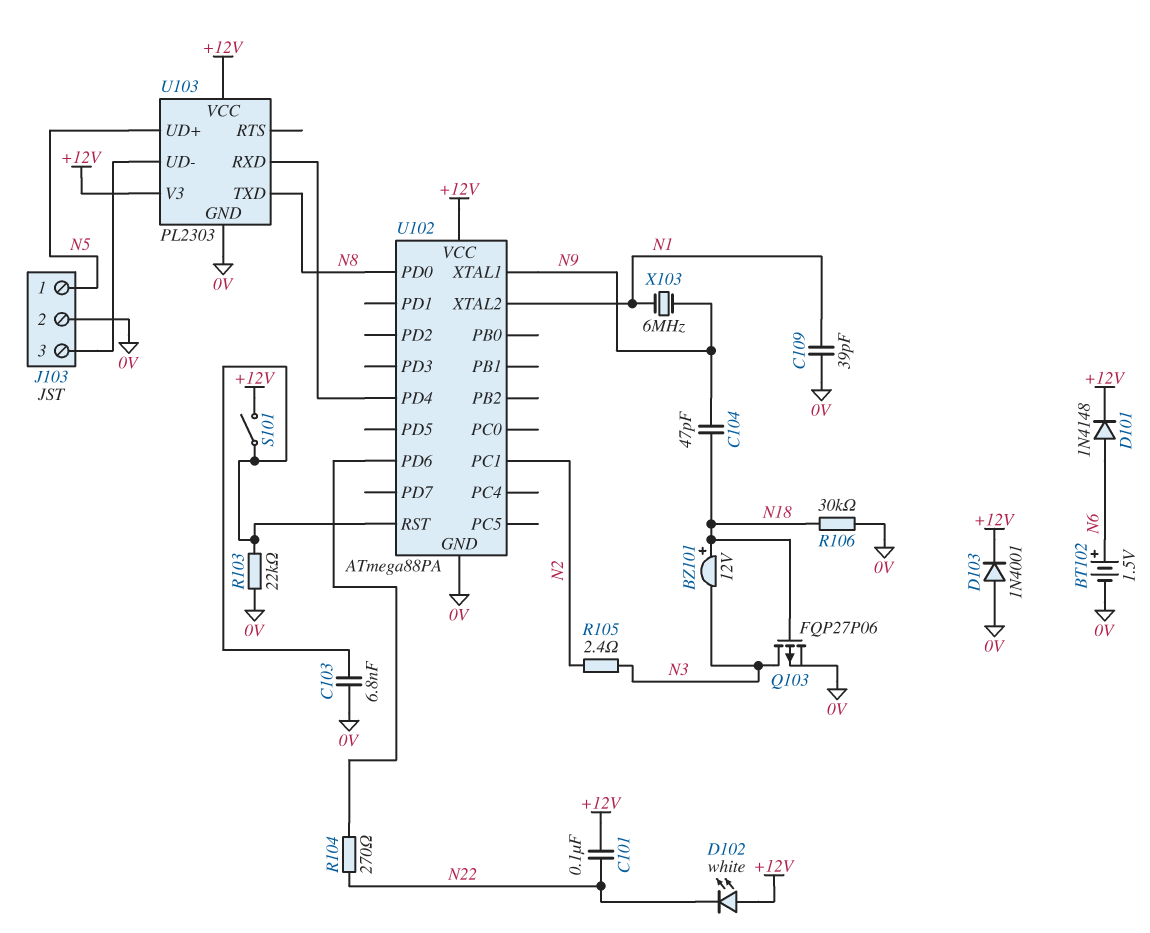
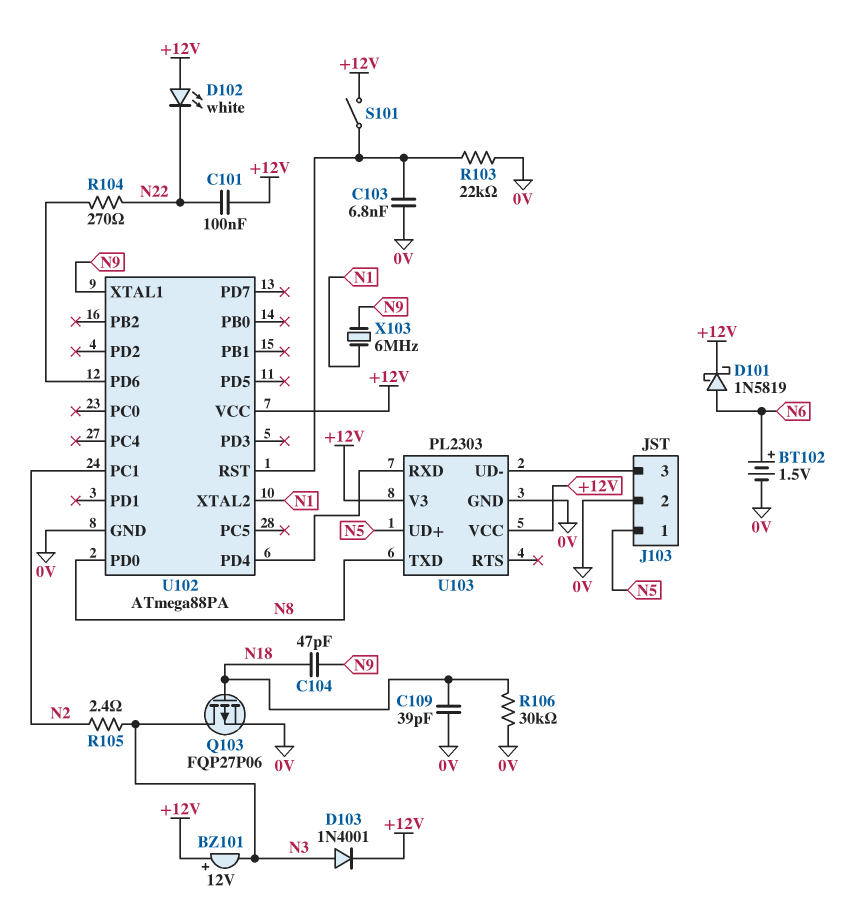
BZ101: buzzer 12V (plus N18, minus N3) -> buzzer 12V (plus +12V, minus N3)
C109: 39pF (0V, N1) -> 39pF (0V, N18)
D101: diode 1N4148 (A N6, K +12V) -> schottky 1N5819 (A N6, K +12V)
D103: diode 1N4001 (A 0V, K +12V) -> diode 1N4001 (A N3, K +12V)

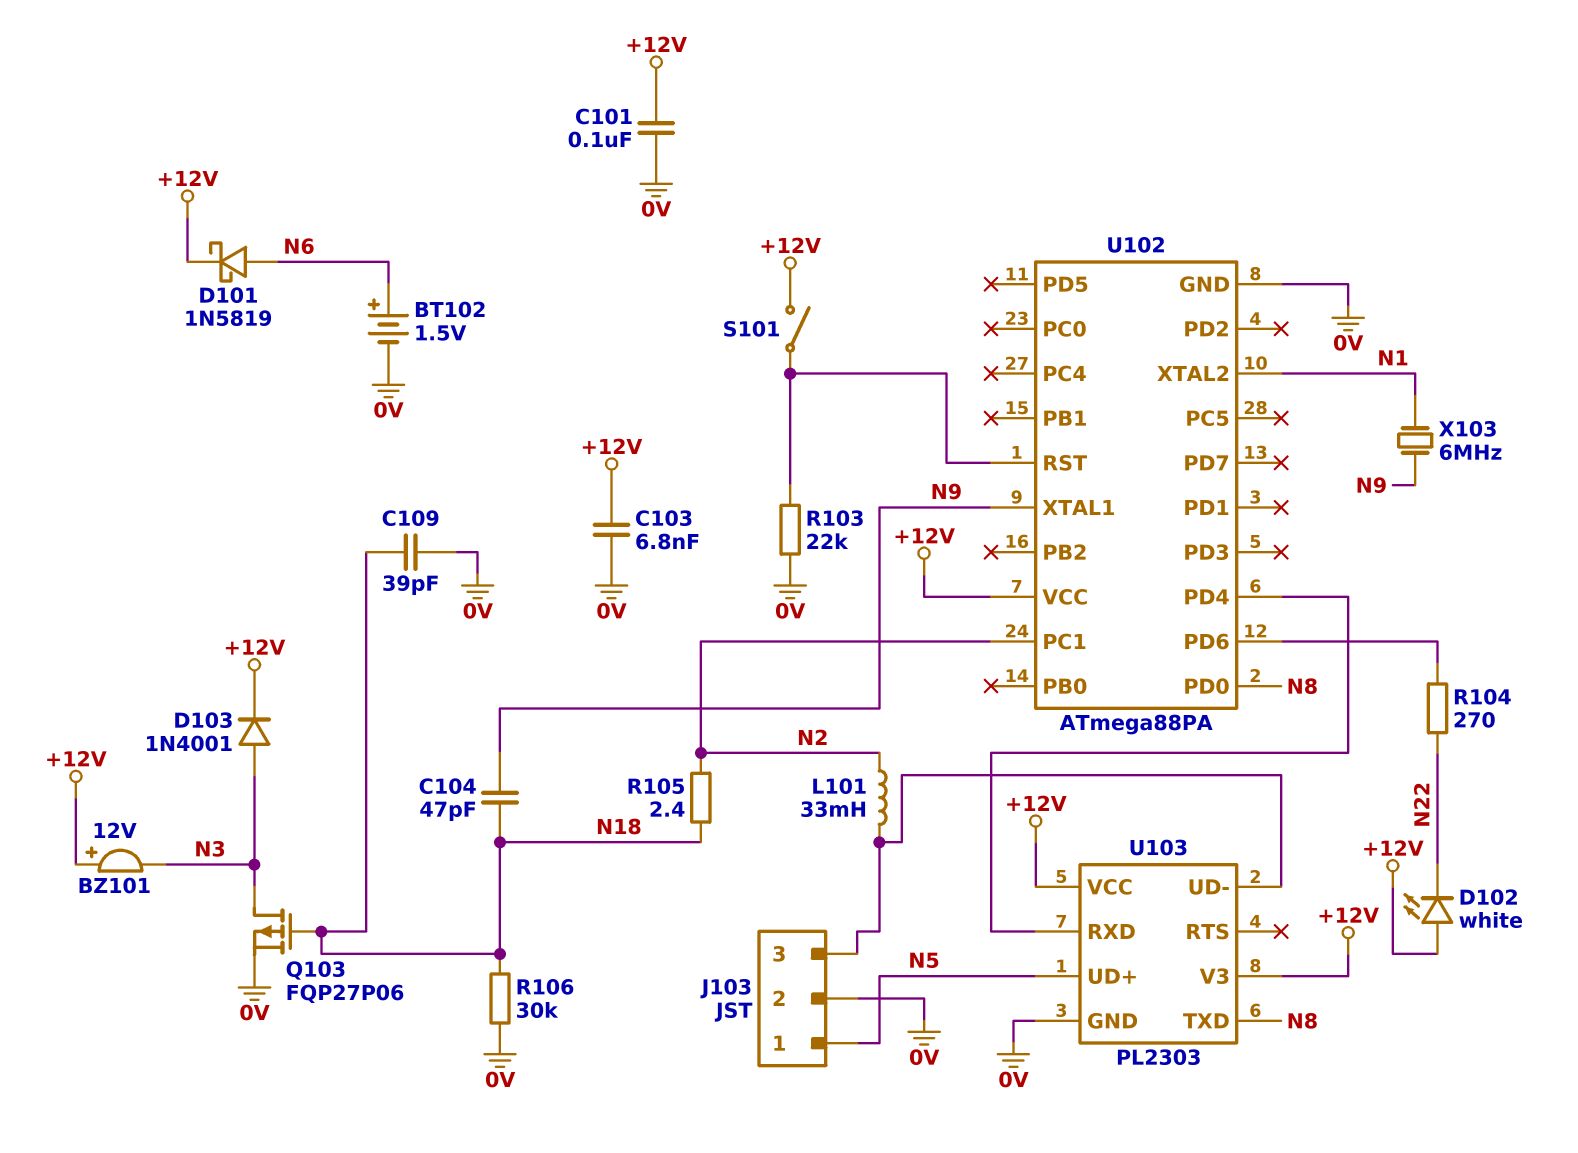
C101: 100nF (+12V, N22) -> 100nF (+12V, 0V)
C103: 6.8nF (0V, U102/RST) -> 6.8nF (+12V, 0V)
L101: none -> 33mH (J103/3, N2)
R105: 2.4 (N2, N3) -> 2.4 (N2, N18)

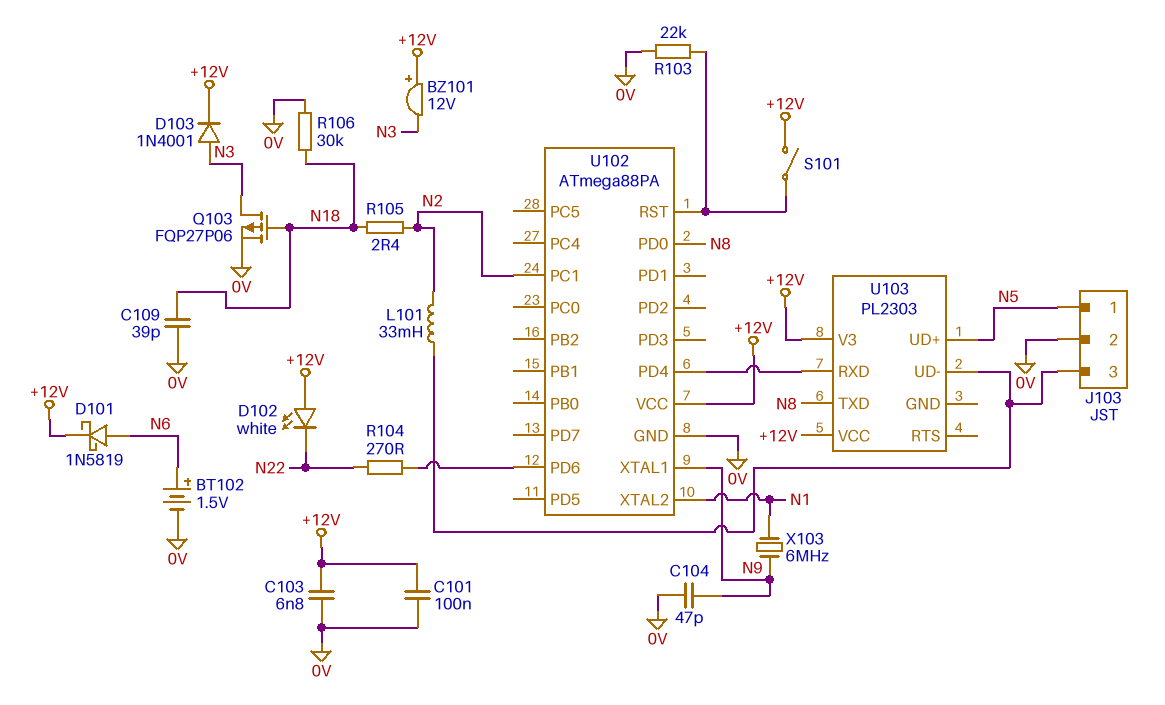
C104: 47pF (N9, N18) -> 47pF (0V, N9)
U103 pin GND: 0V -> none

